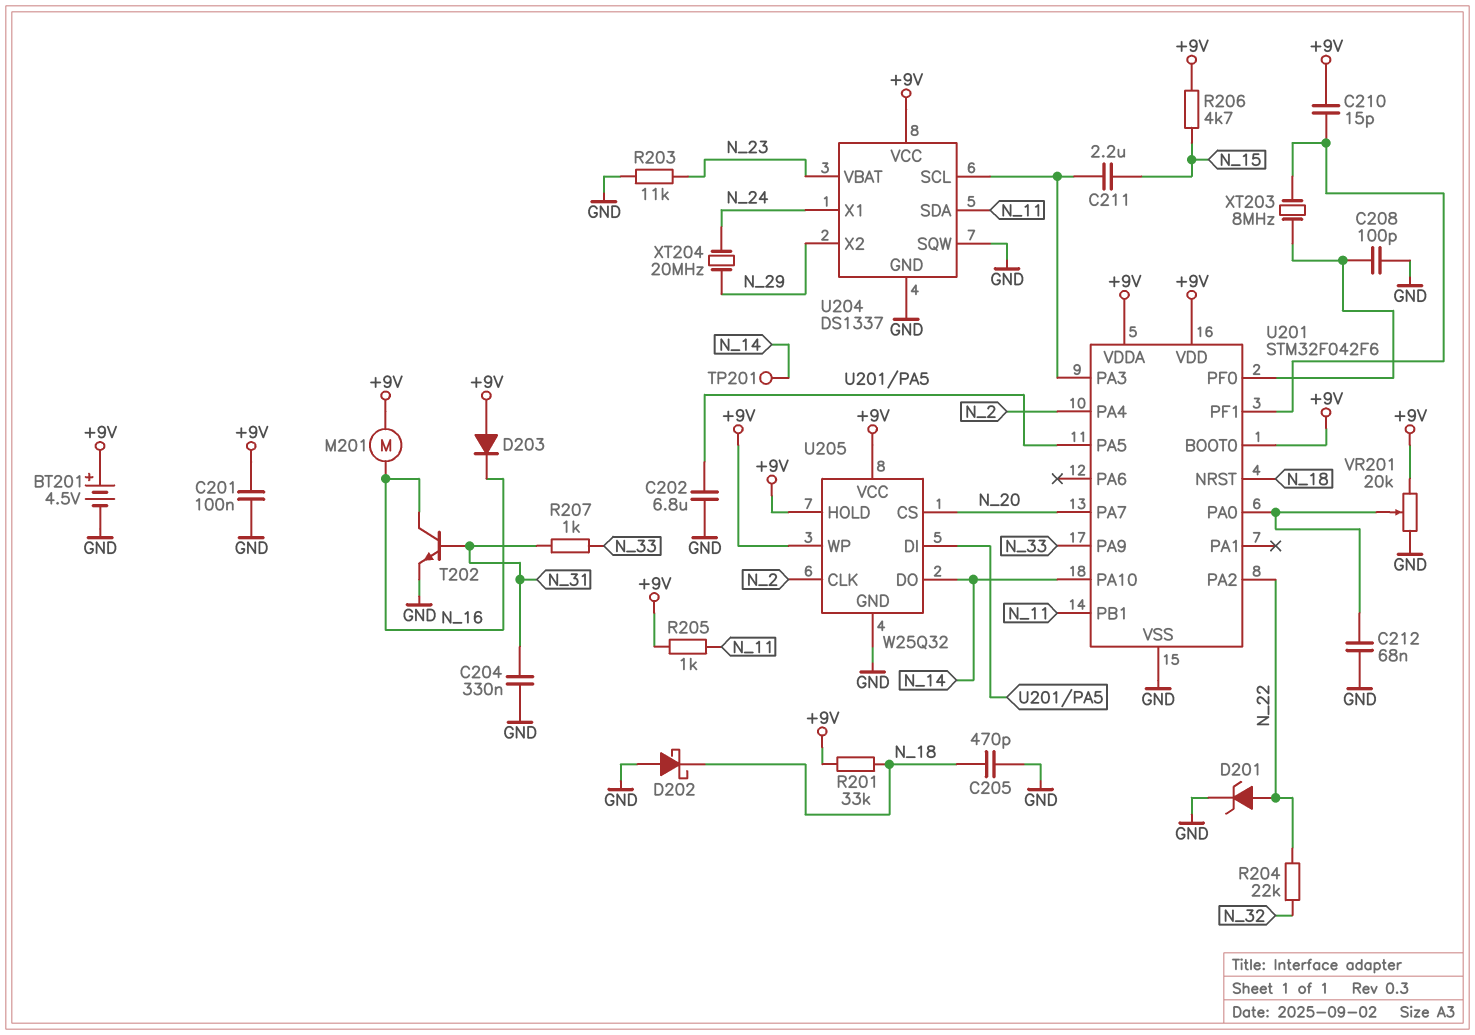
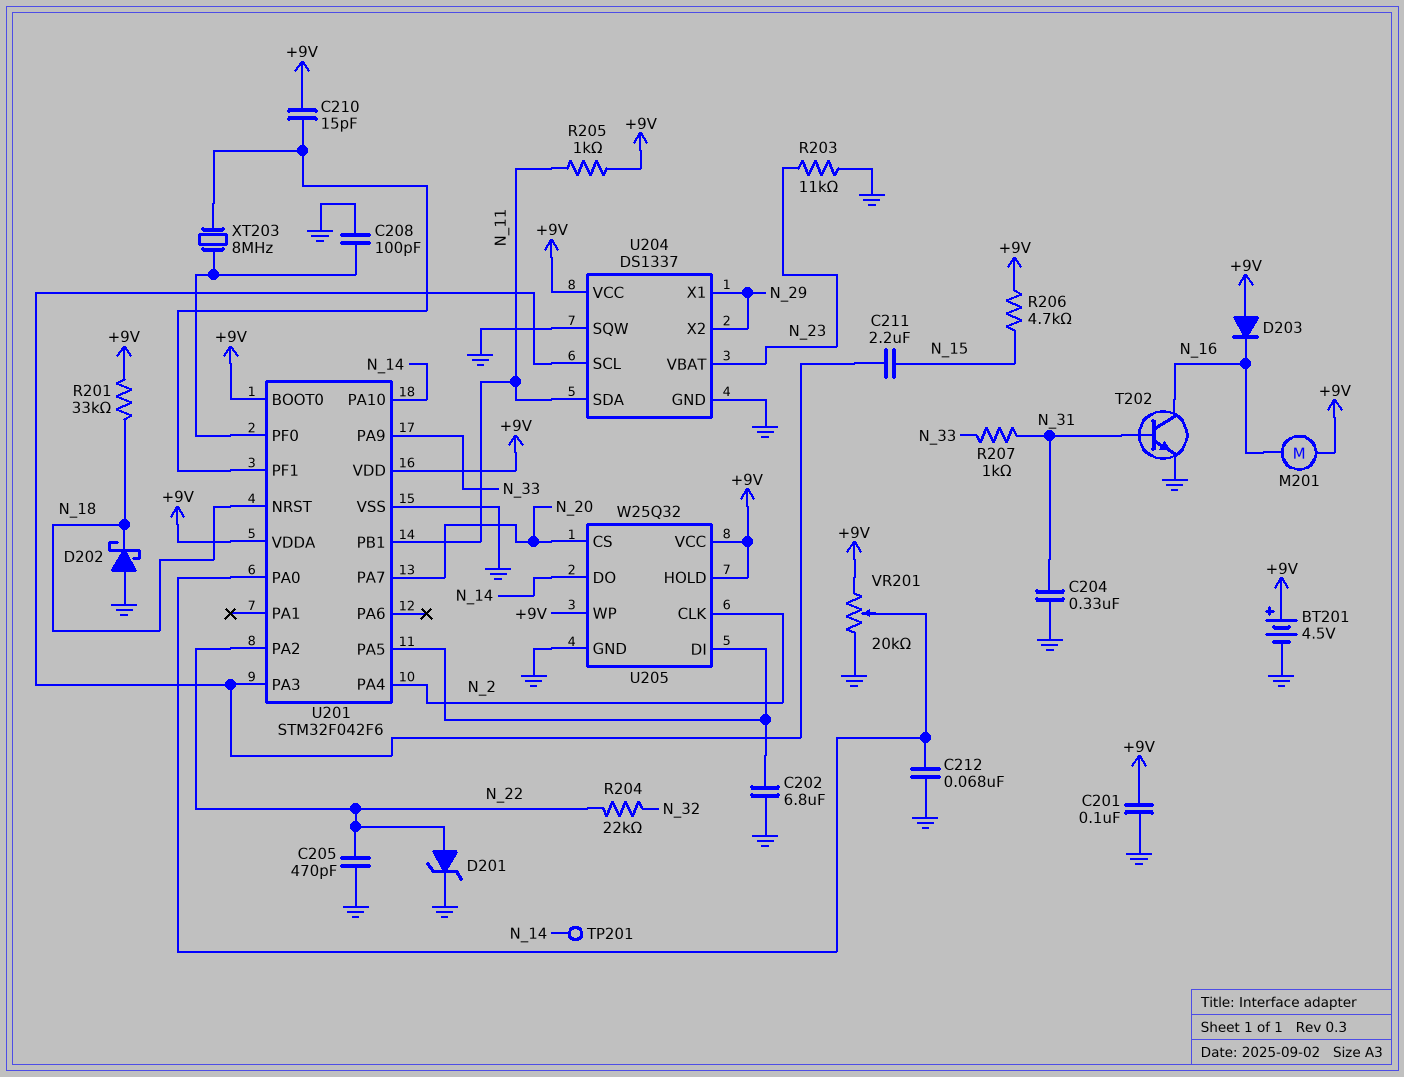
C205: 470pF (GND, N_18) -> 470pF (GND, N_22)
U204 pin X1: N_24 -> N_29
XT204: 20MHz (N_24, N_29) -> none

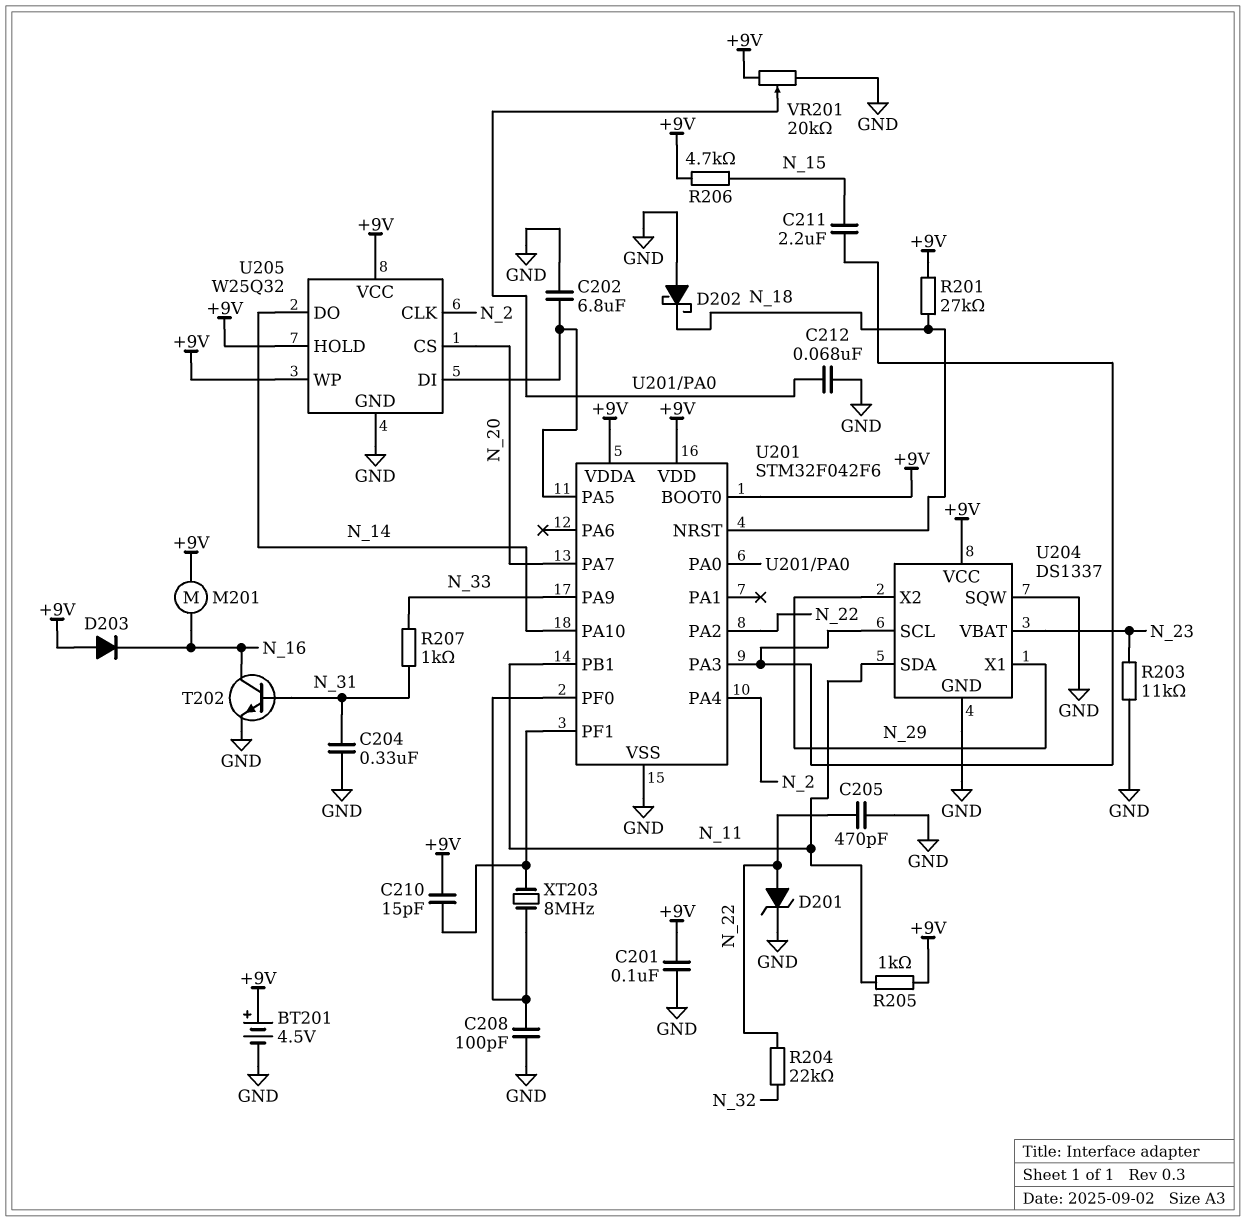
R201: 33k (+9V, N_18) -> 27k (+9V, N_18)
TP201: test point (N_14) -> none

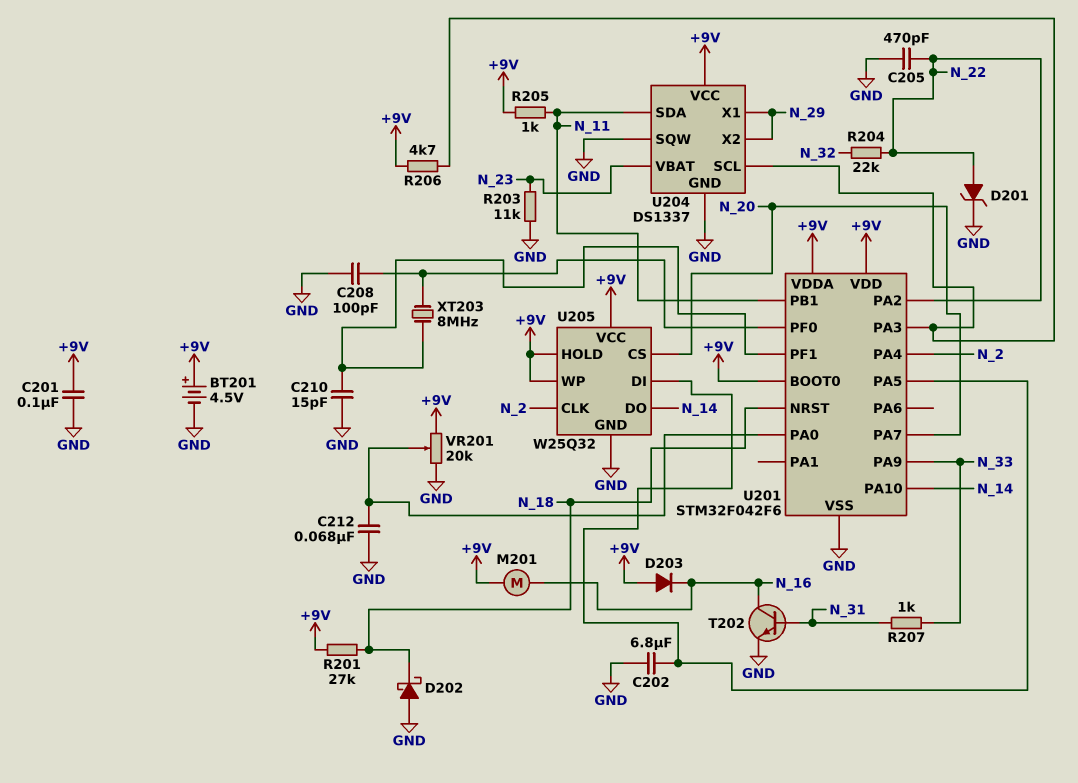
C204: 330nF (GND, N_31) -> none
C210: 15pF (+9V, U201/PF1) -> 15pF (GND, U201/PF1)
C211: 2.2uF (N_15, U201/PA3) -> none
R206: 4.7k (+9V, N_15) -> 4.7k (+9V, U201/PA3)

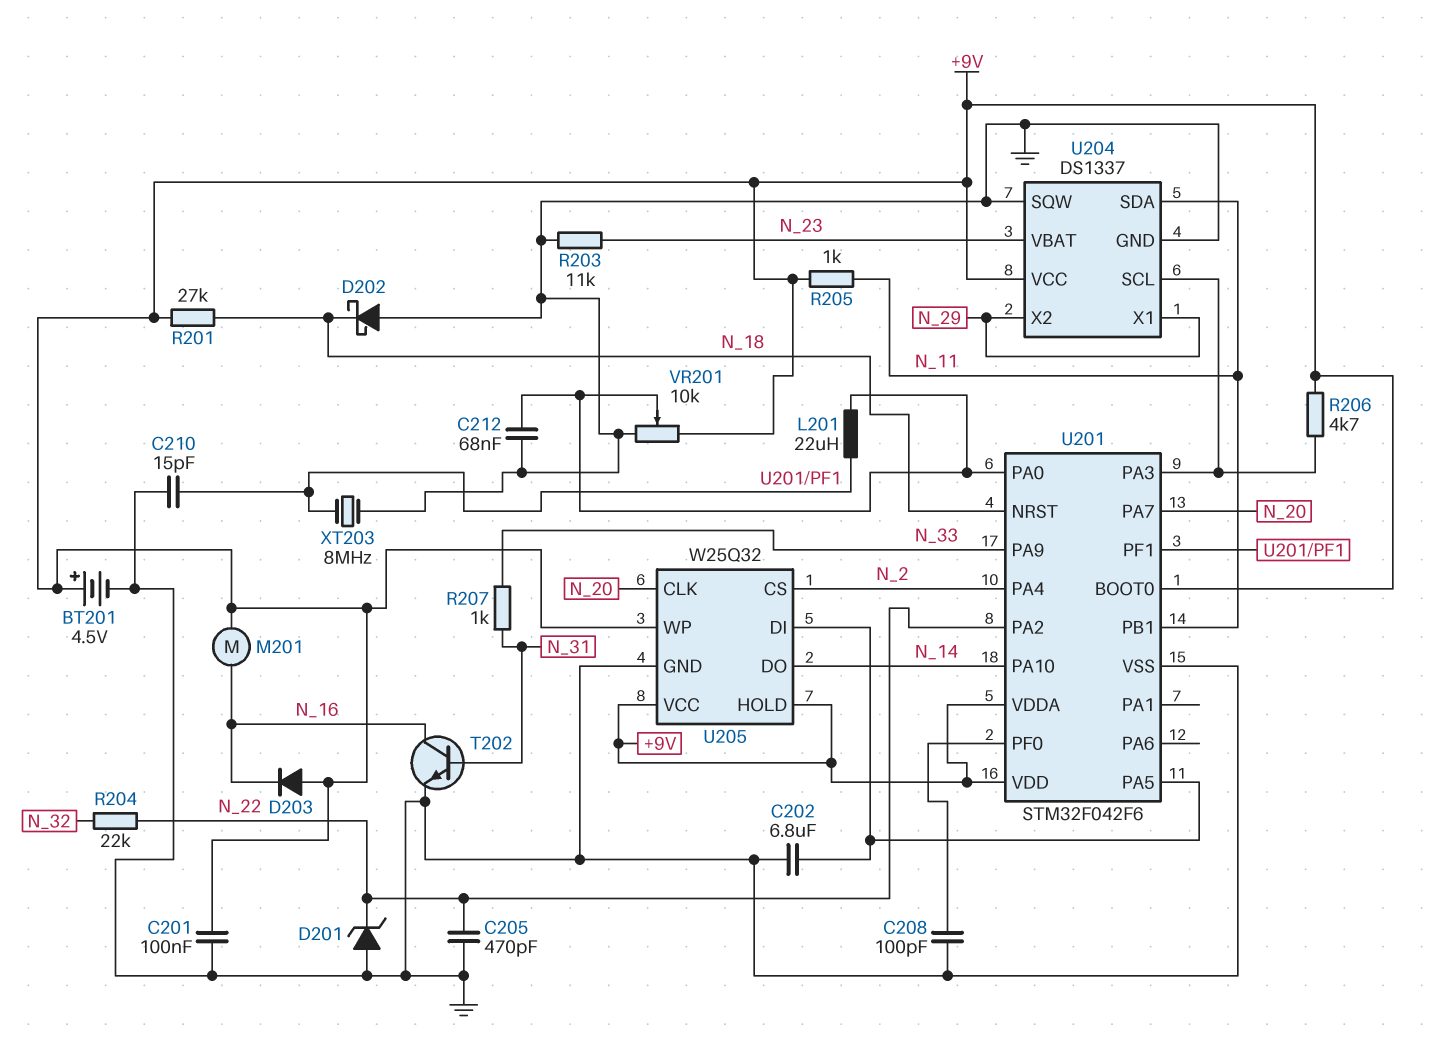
D201: zener (A N_22, K GND) -> zener (A GND, K N_22)
L201: none -> 22uH (U201/PA0, U201/PF1)
U205 pin CLK: N_2 -> N_20
U205 pin CS: N_20 -> N_2
VR201: 20k (+9V, GND, wiper U201/PA0) -> 10k (+9V, GND, wiper U201/PA0)
XT203: 8MHz (U201/PF0, U201/PF1) -> 8MHz (GND, U201/PF1)

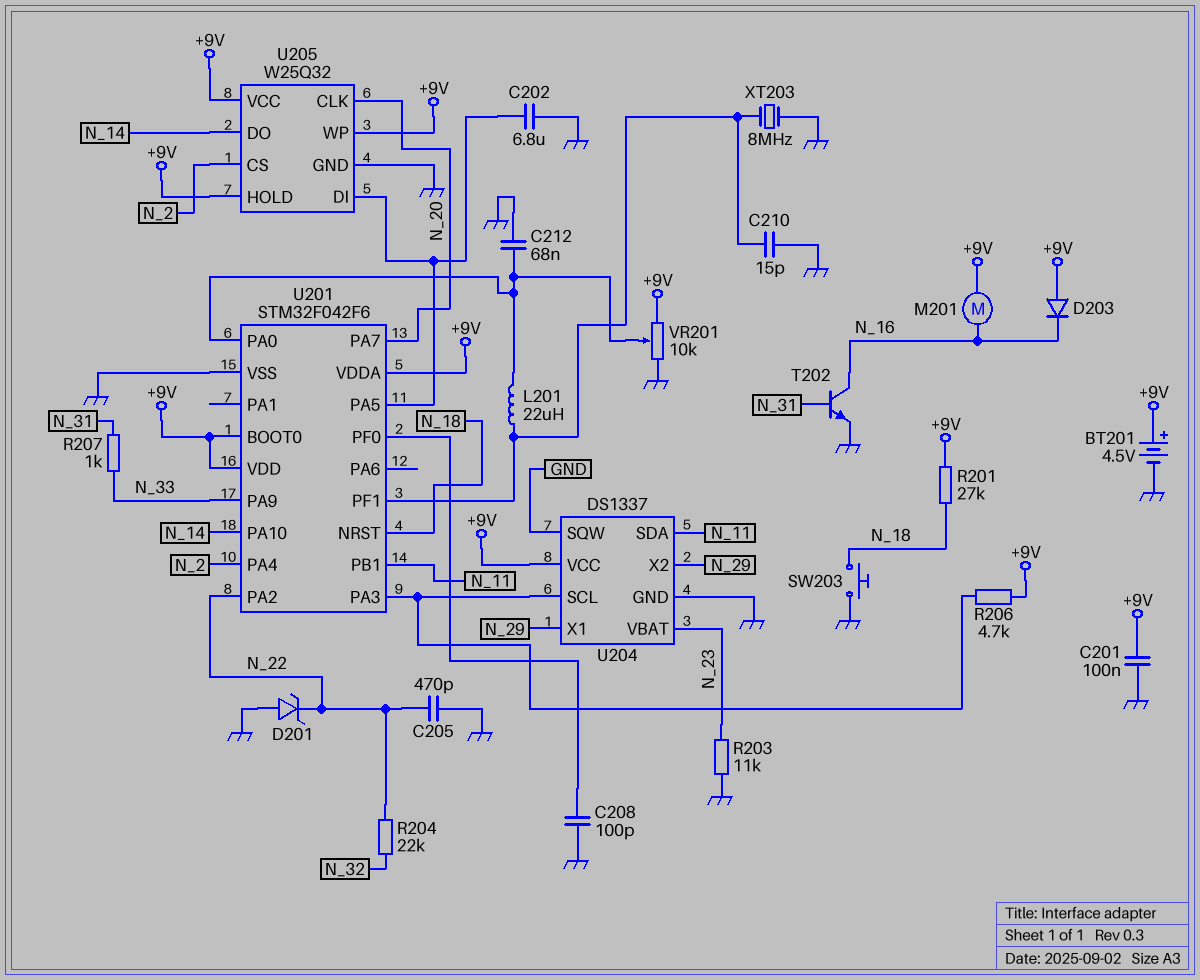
D202: schottky (A GND, K N_18) -> none
R205: 1k (+9V, N_11) -> none
SW203: none -> button (GND, N_18)

